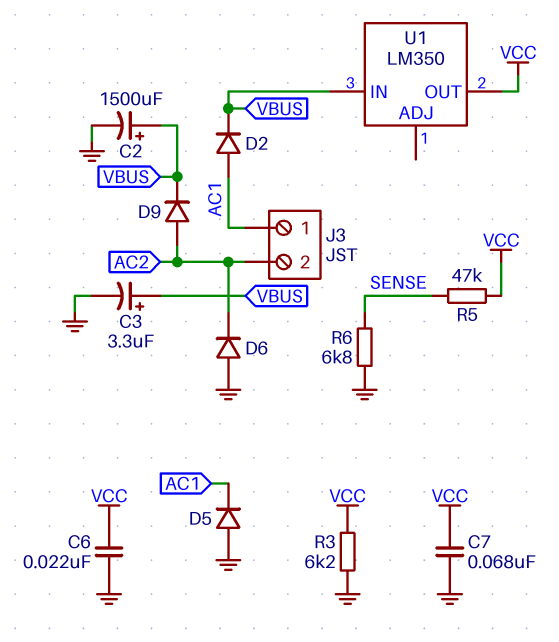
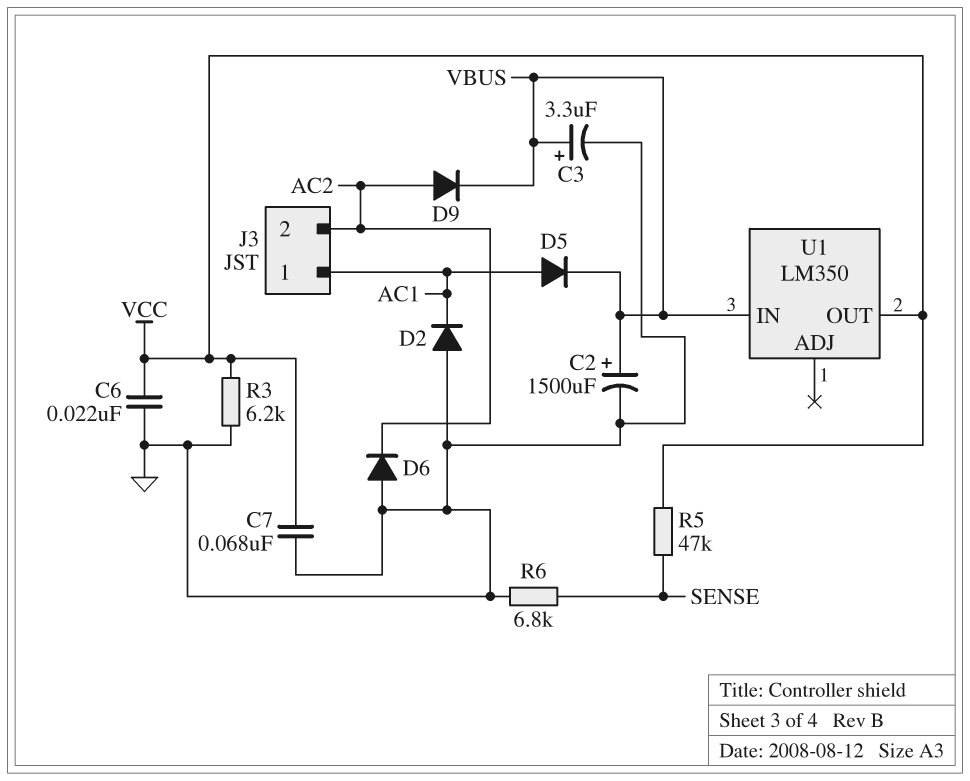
D2: diode (A AC1, K VBUS) -> diode (A GND, K AC1)
D5: diode (A GND, K AC1) -> diode (A AC1, K VBUS)

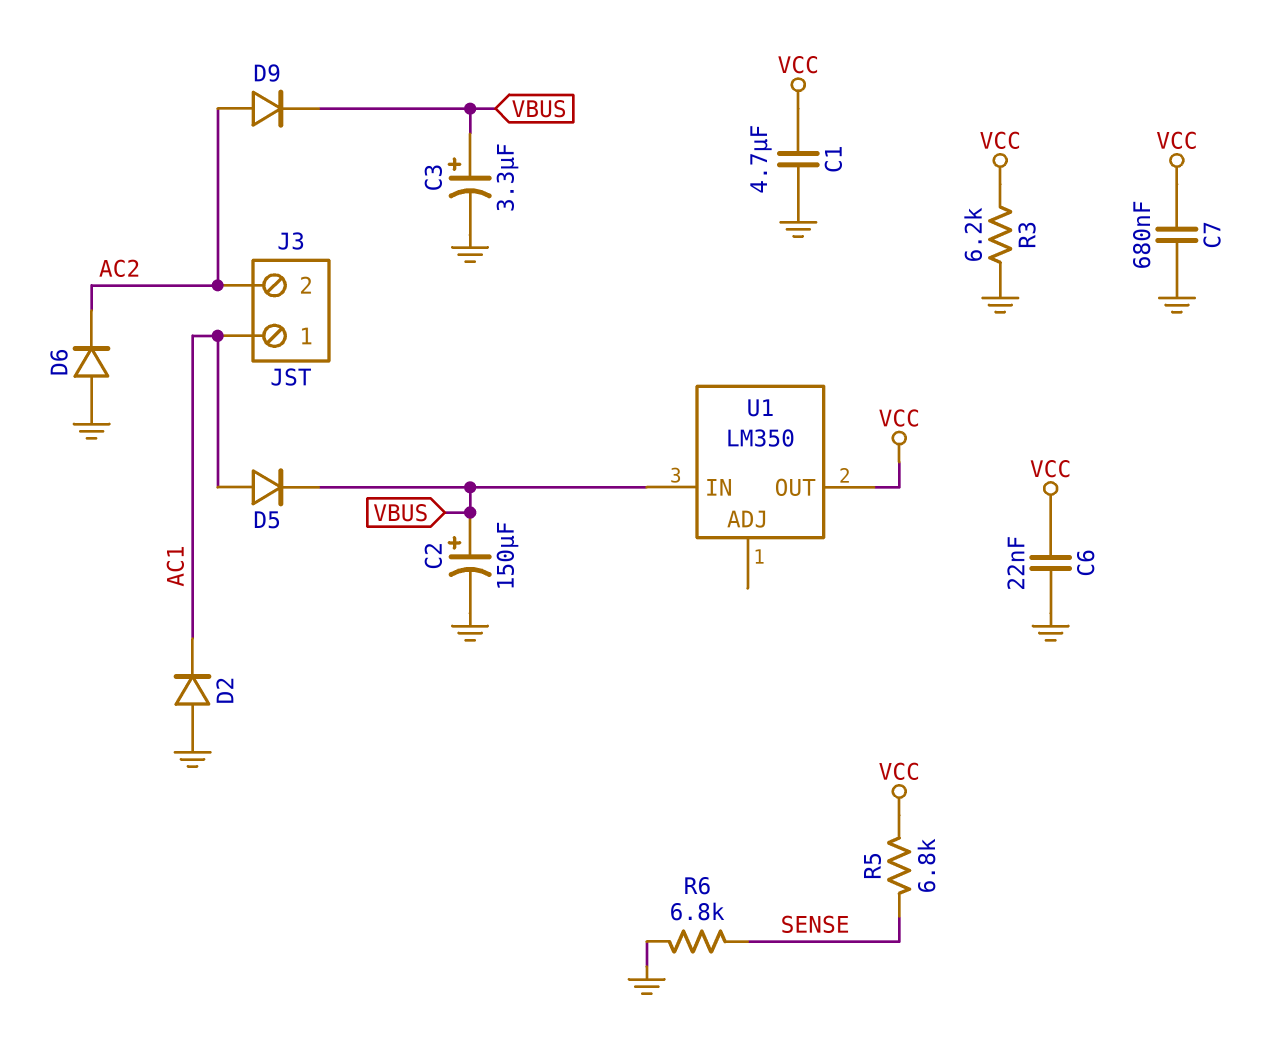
C1: none -> 4.7uF (GND, VCC)
C2: 1500uF (plus VBUS, minus GND) -> 150uF (plus VBUS, minus GND)
C7: 68nF (GND, VCC) -> 680nF (GND, VCC)
R5: 47k (SENSE, VCC) -> 6.8k (SENSE, VCC)

